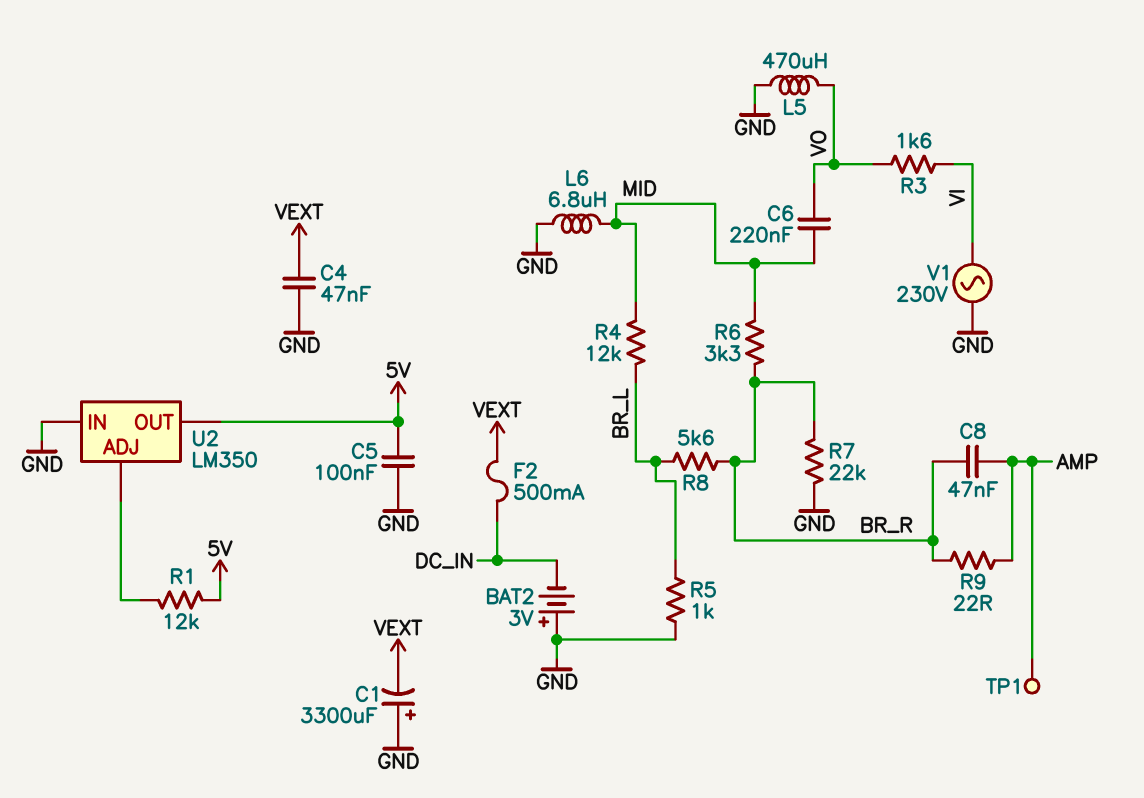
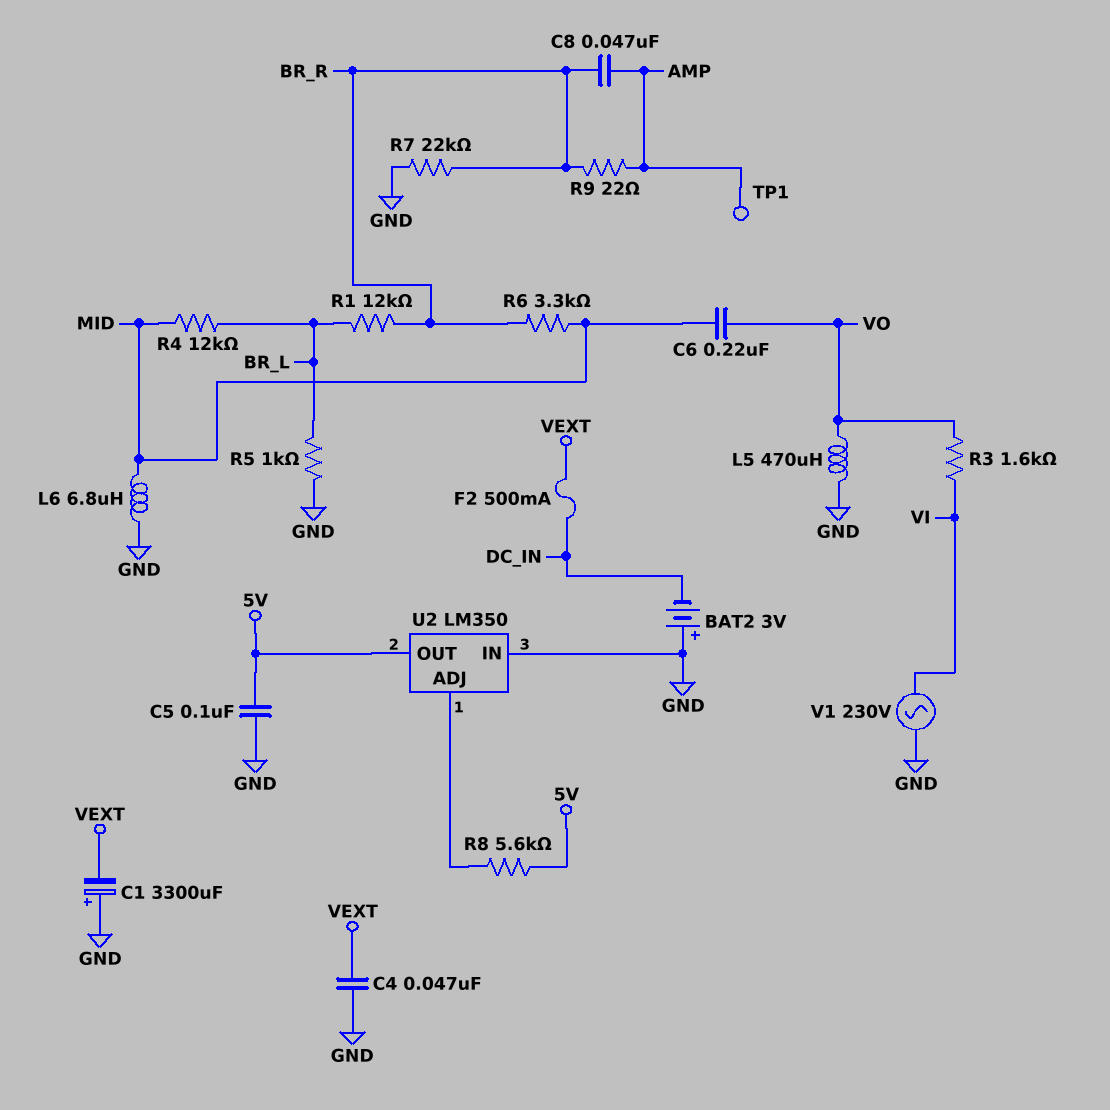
R1: 12k (5V, U2/ADJ) -> 12k (BR_L, BR_R)
R8: 5.6k (BR_L, BR_R) -> 5.6k (5V, U2/ADJ)

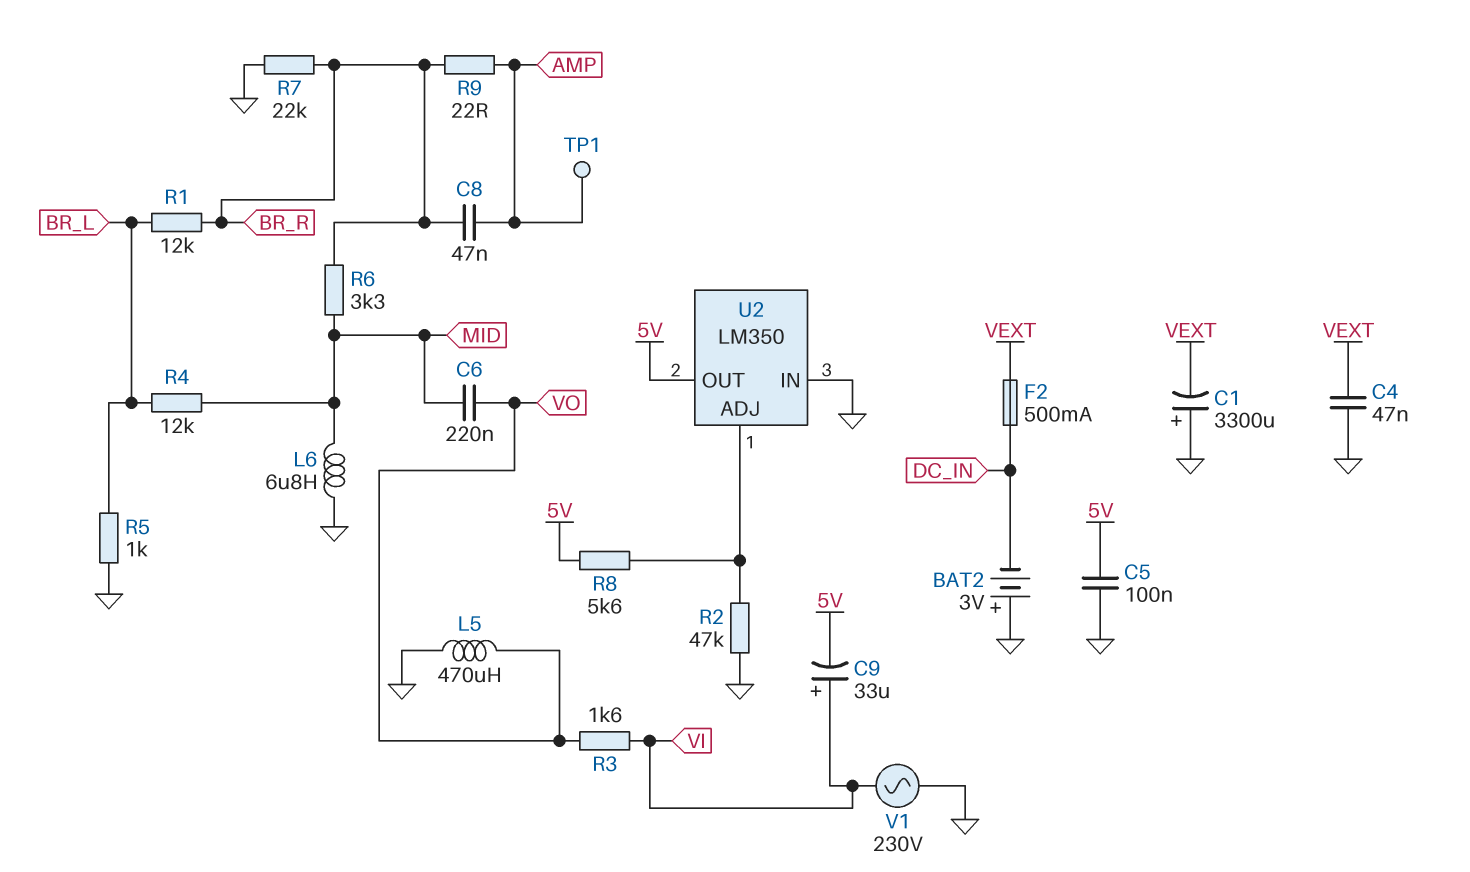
C9: none -> 33uF (plus VI, minus 5V)
R2: none -> 47k (GND, U2/ADJ)

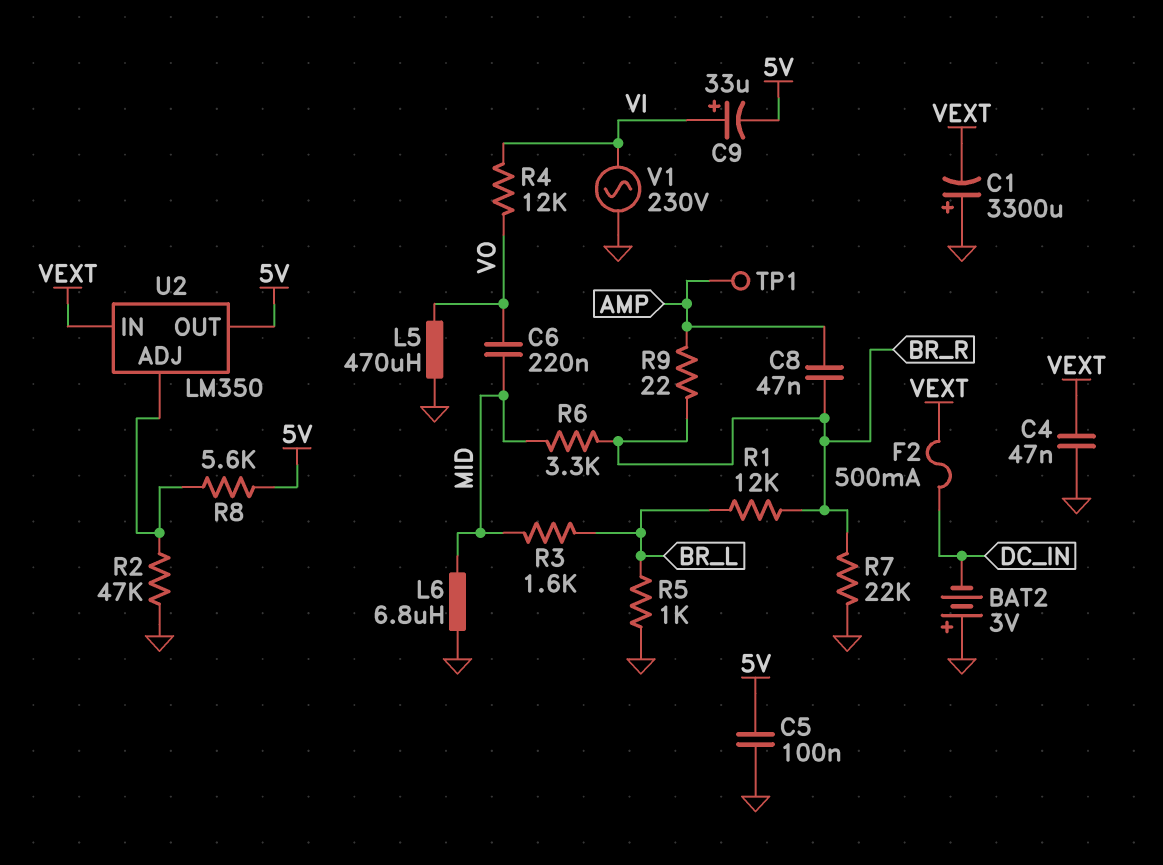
R3: 1.6k (VI, VO) -> 1.6k (BR_L, MID)
R4: 12k (BR_L, MID) -> 12k (VI, VO)
U2 pin IN: GND -> VEXT

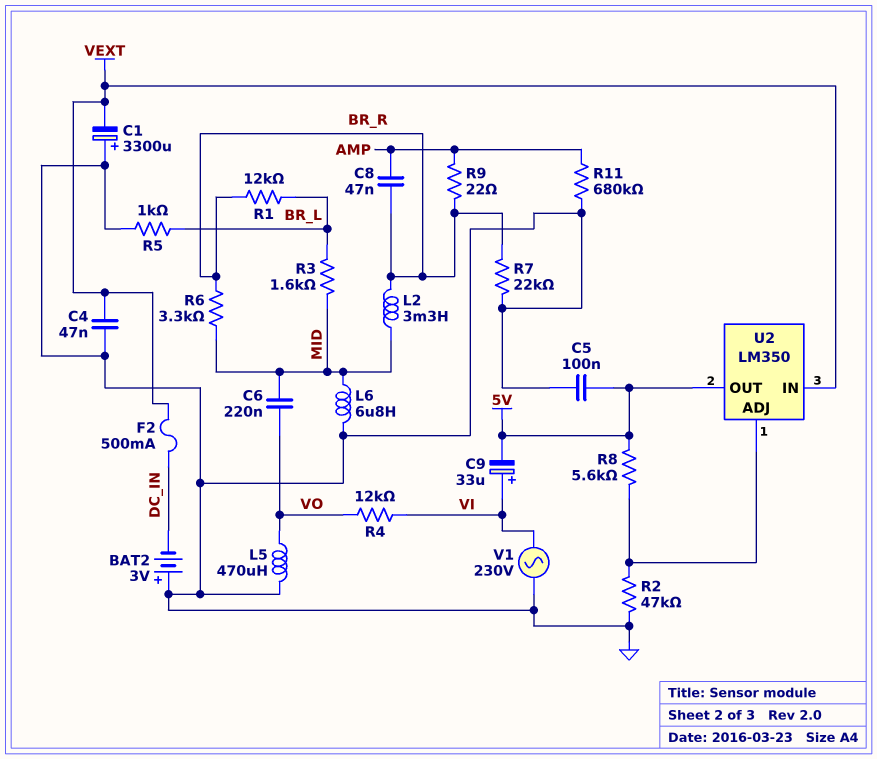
L2: none -> 3.3mH (BR_R, MID)
R11: none -> 680k (AMP, GND)
TP1: test point (AMP) -> none

